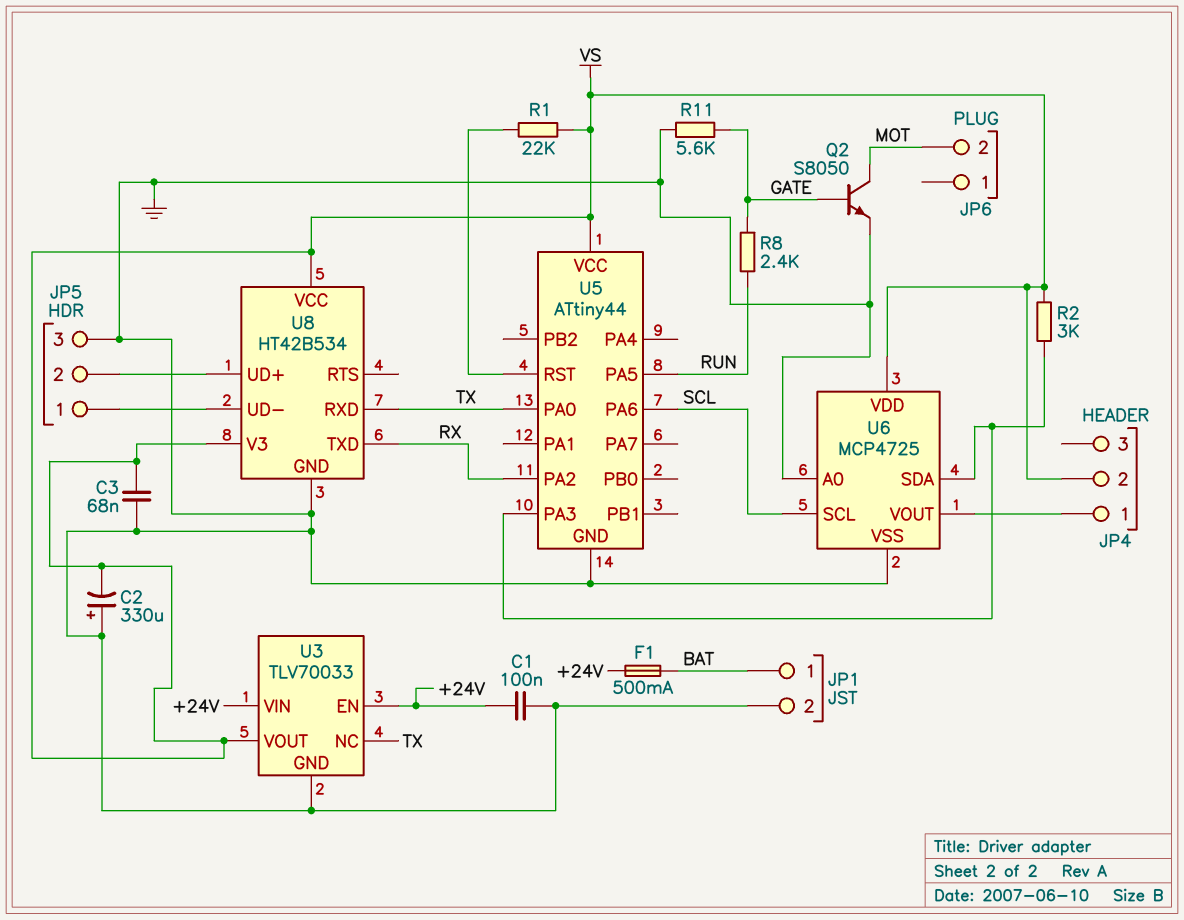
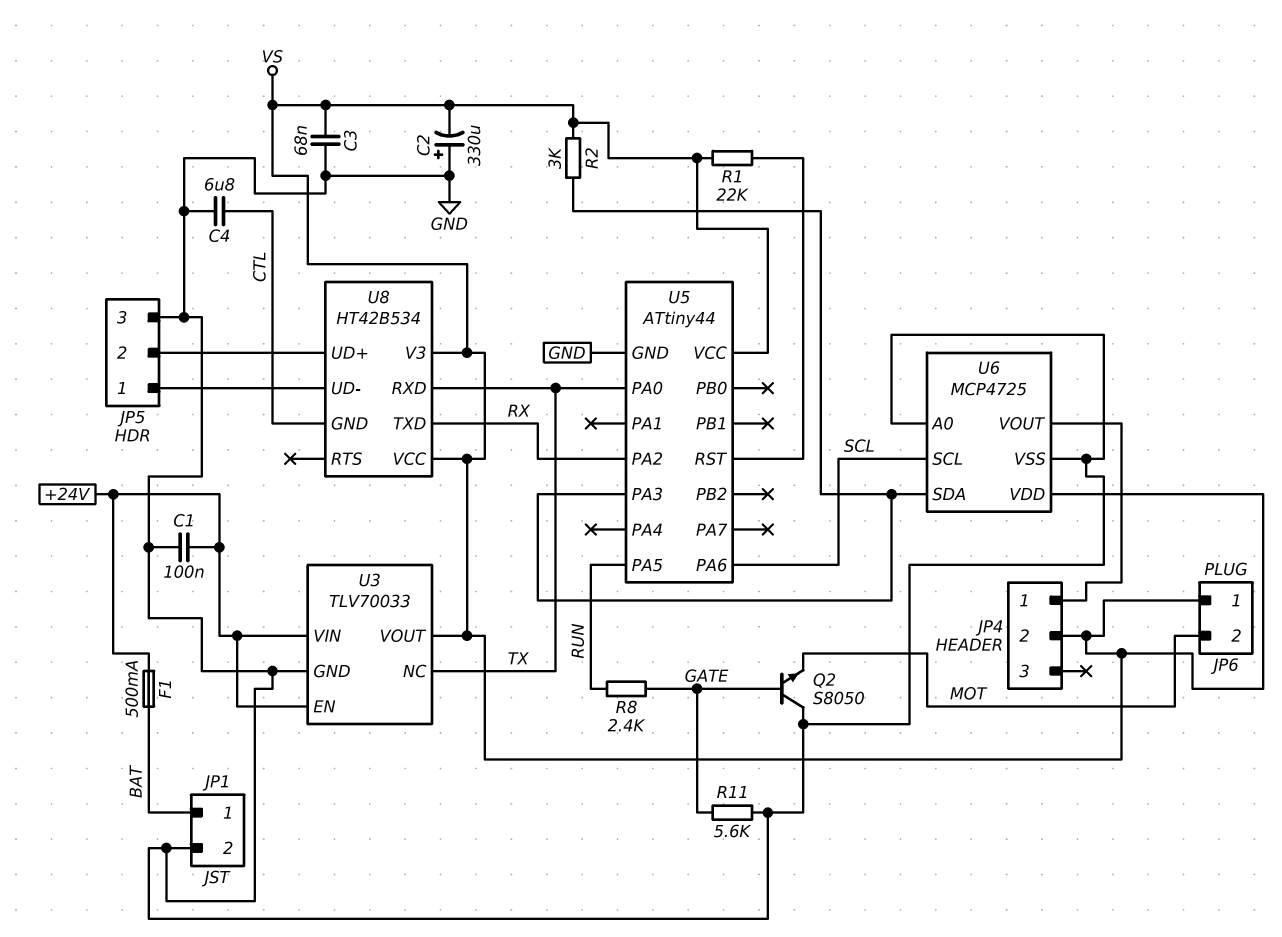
C4: none -> 6.8uF (CTL, GND)
JP6 pin 1: none -> VS
Q2: NPN S8050 (B GATE, C MOT, E GND) -> NPN S8050 (B GATE, C GND, E MOT)
U8 pin GND: GND -> CTL

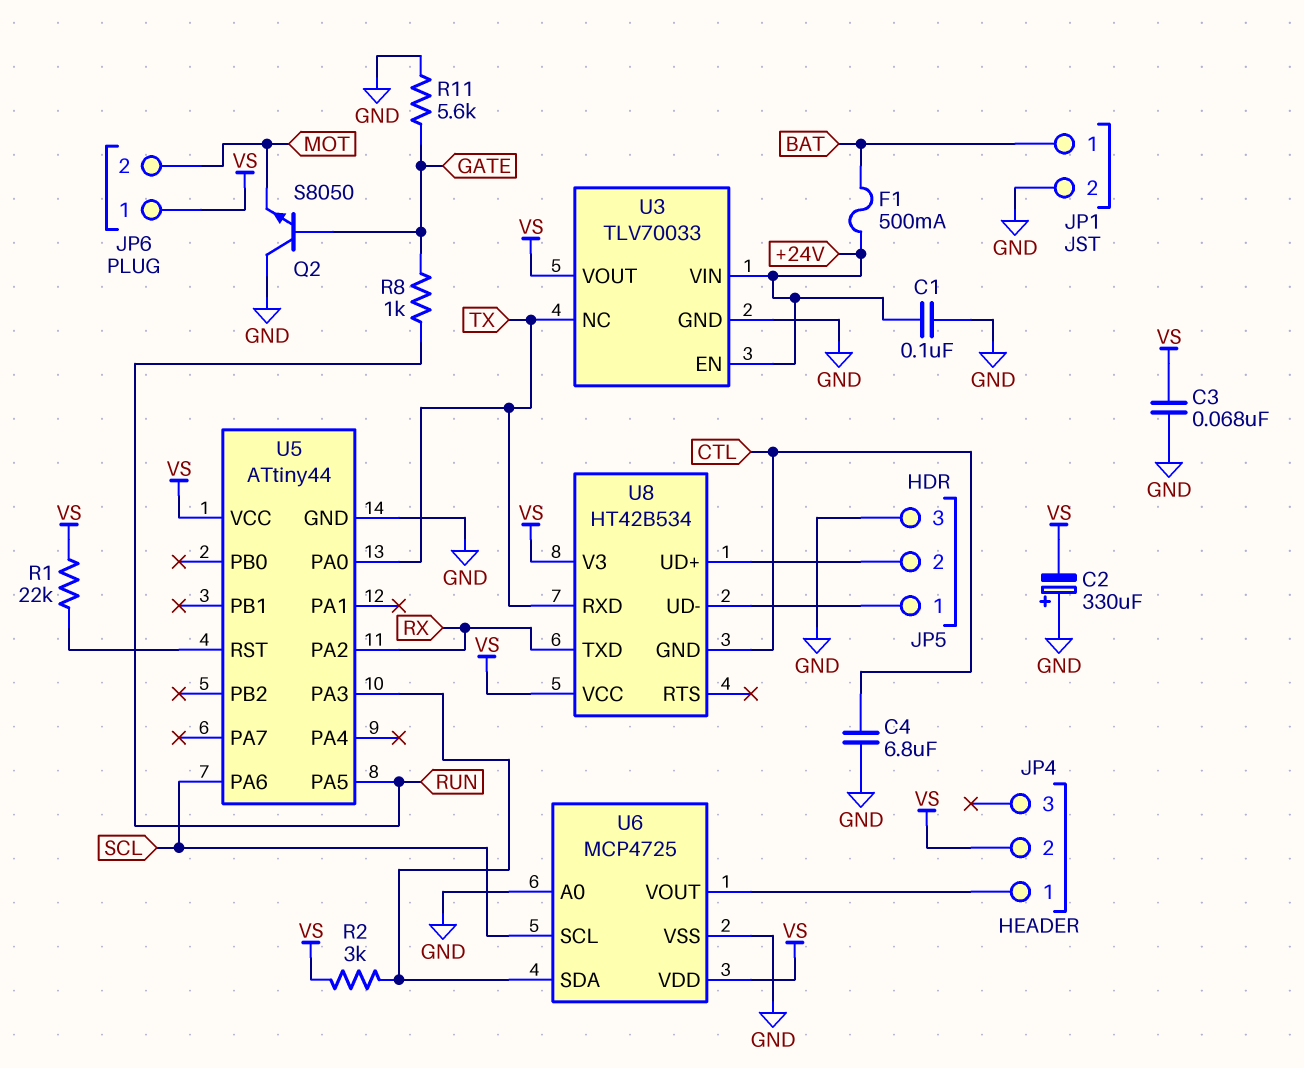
R8: 2.4k (GATE, RUN) -> 1k (GATE, RUN)

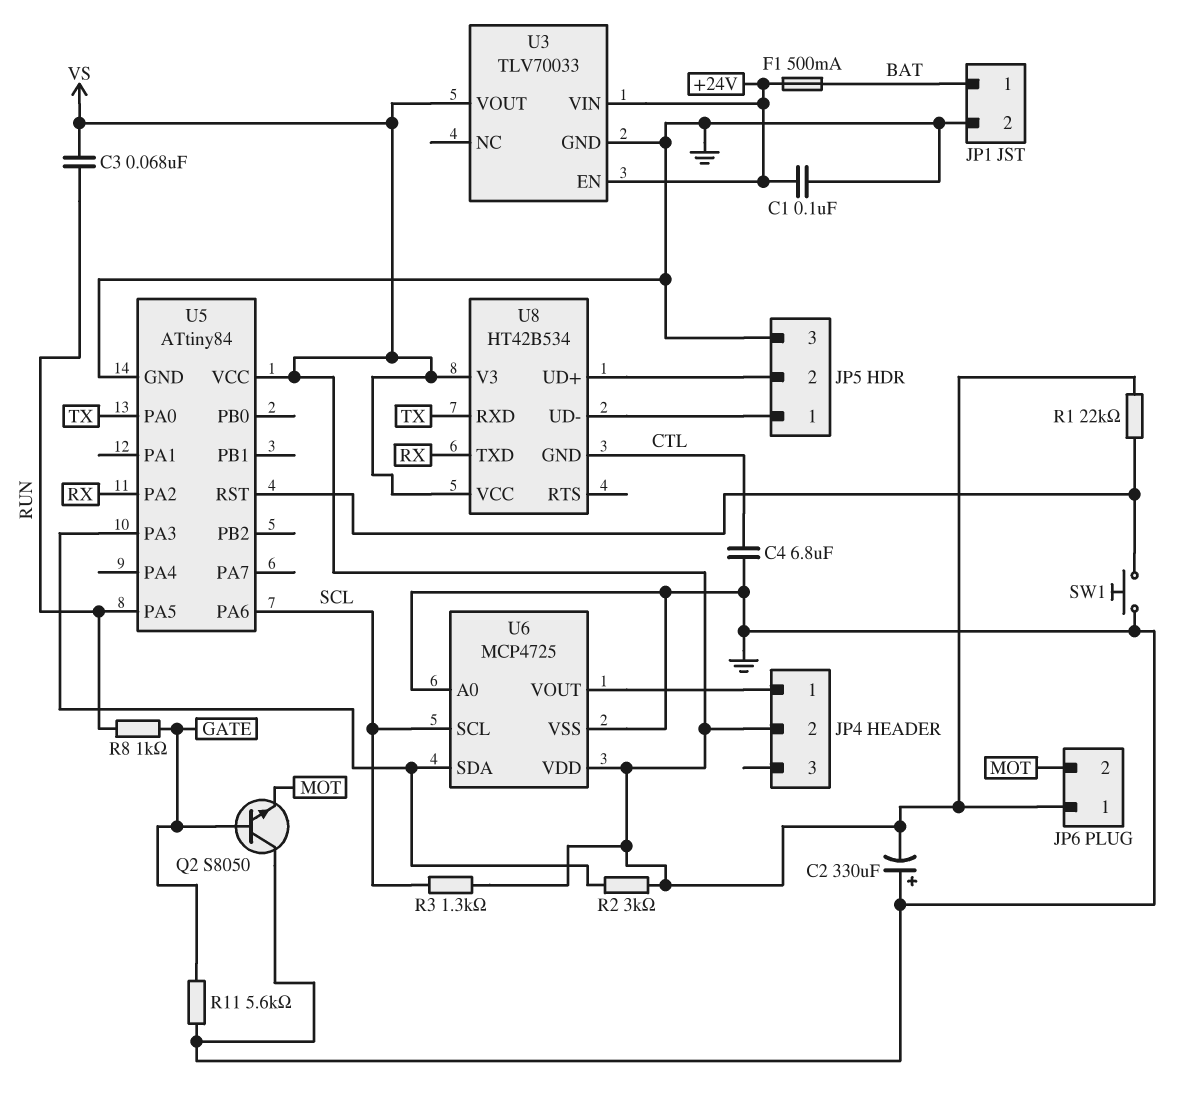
C3: 68nF (GND, VS) -> 68nF (RUN, VS)
R3: none -> 1.3k (SCL, VS)
SW1: none -> button (GND, U5/RST)
U3 pin NC: TX -> none
U5: ATtiny44 -> ATtiny84

